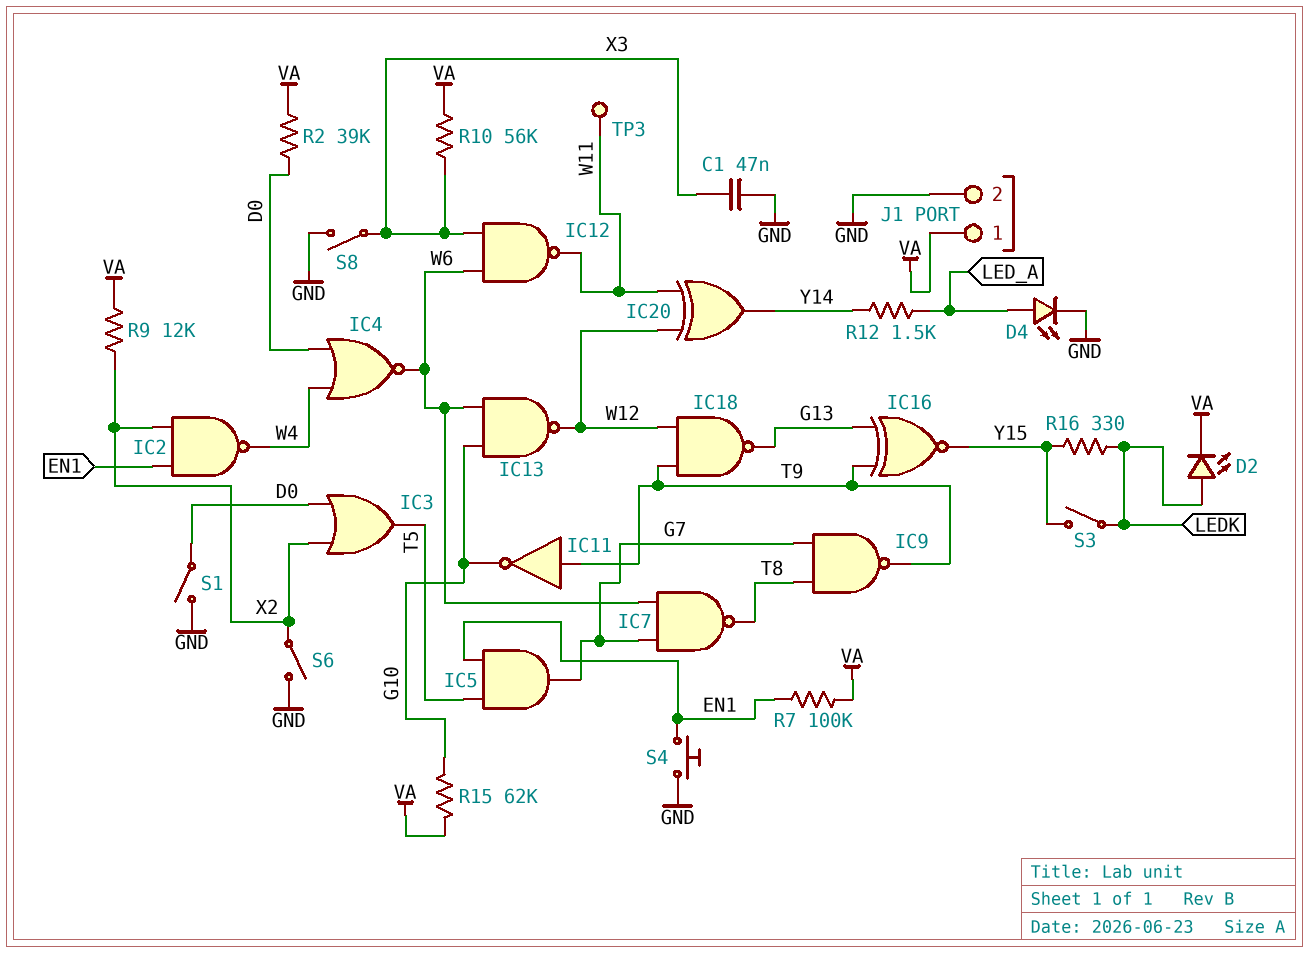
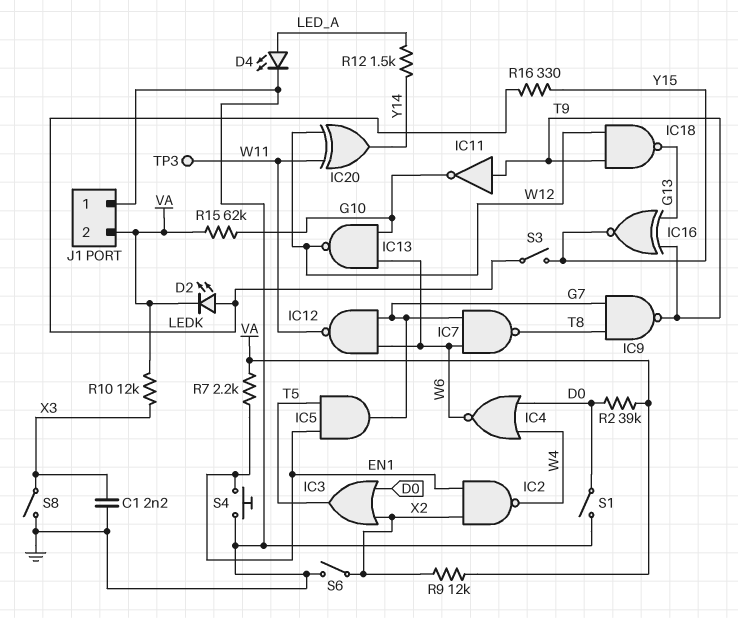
C1: 47nF (GND, X3) -> 2.2nF (GND, X3)
IC12: NAND (in W6, in X3, out W11) -> NAND (in G7, in W6, out W11)
J1 pin 1: VA -> GND
J1 pin 2: GND -> VA
R7: 100k (EN1, VA) -> 2.2k (EN1, VA)
R10: 56k (VA, X3) -> 12k (VA, X3)

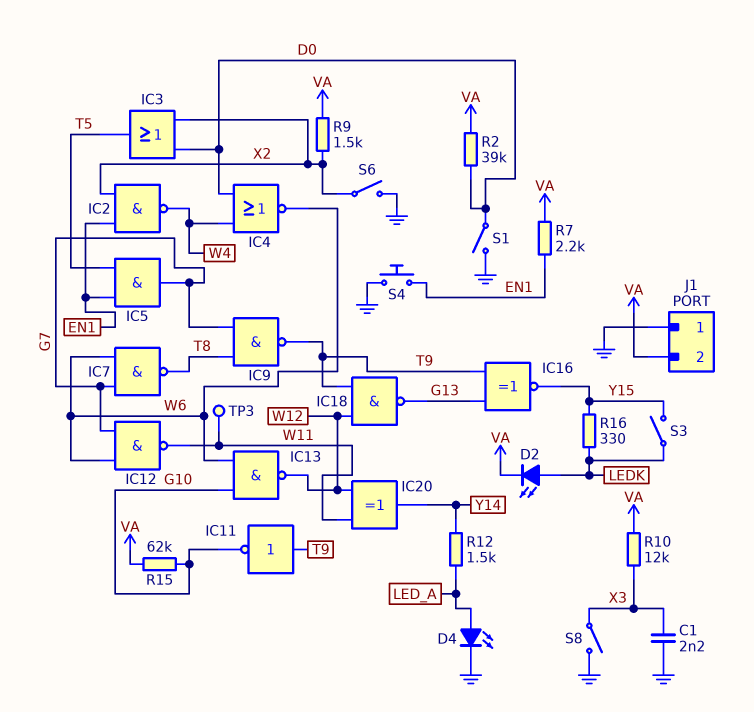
R9: 12k (VA, X2) -> 1.5k (VA, X2)

